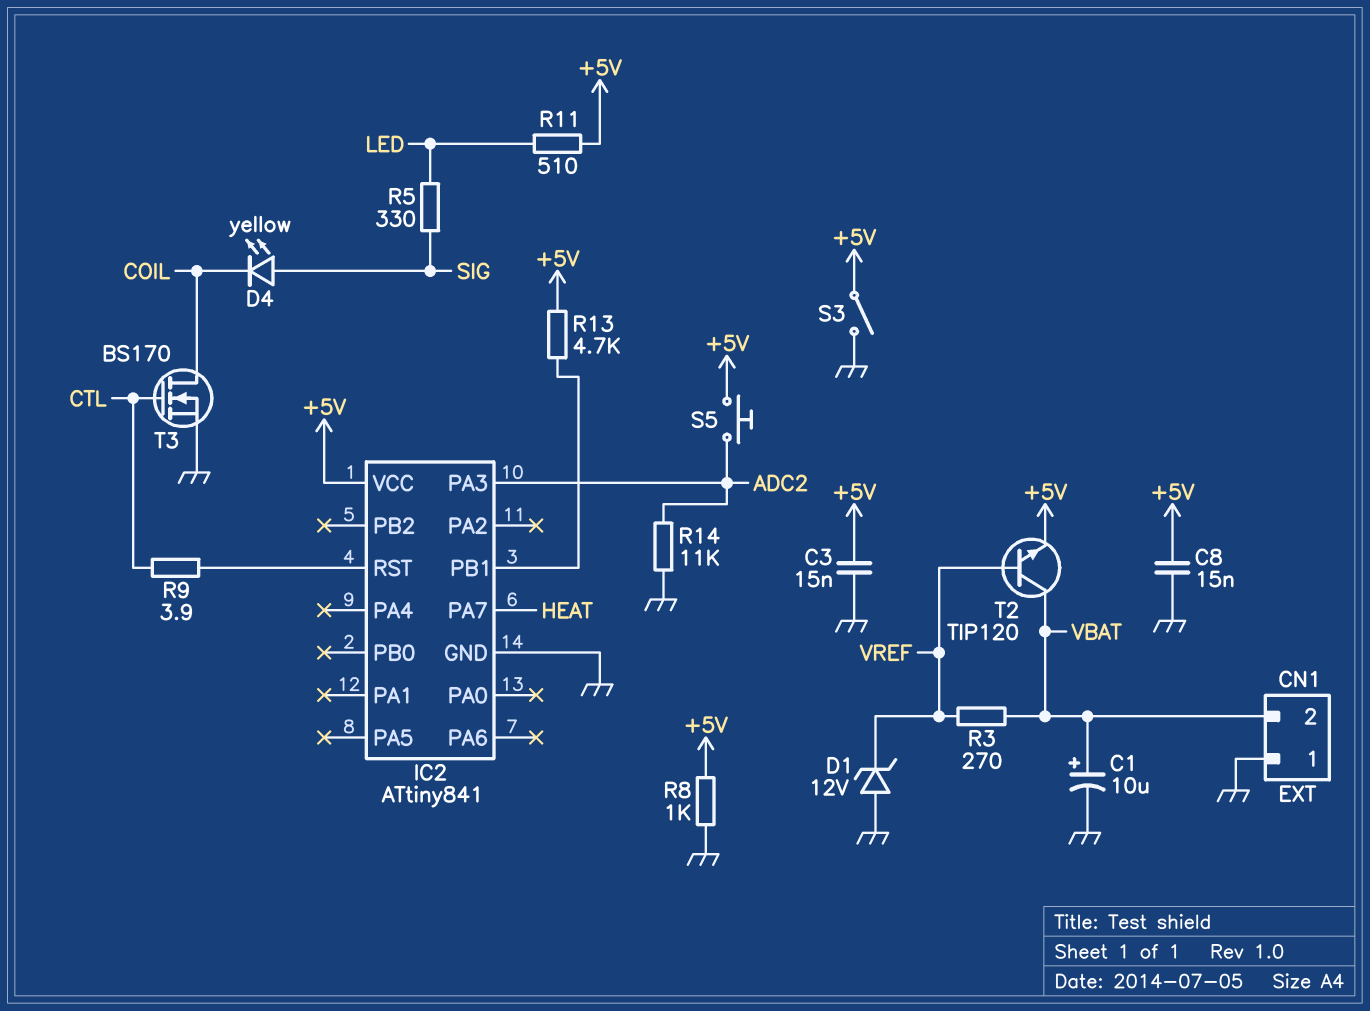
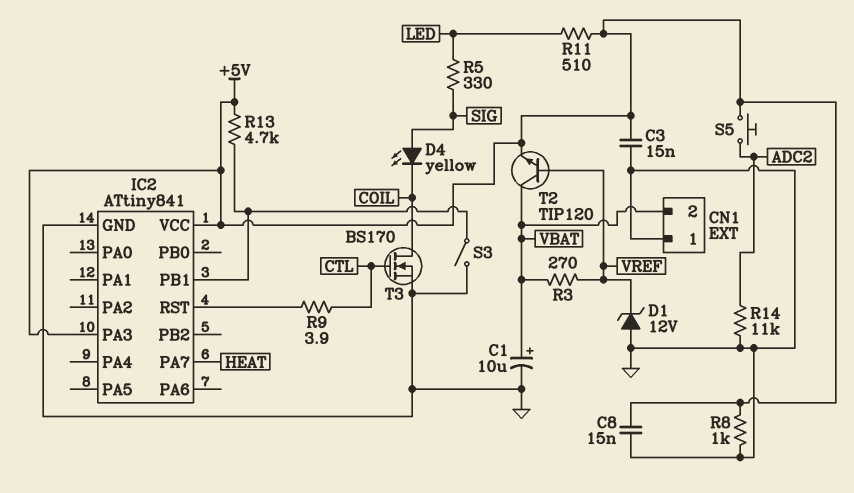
IC2 pin PA3: ADC2 -> +5V
S3: switch (+5V, GND) -> switch (GND, IC2/PB1)

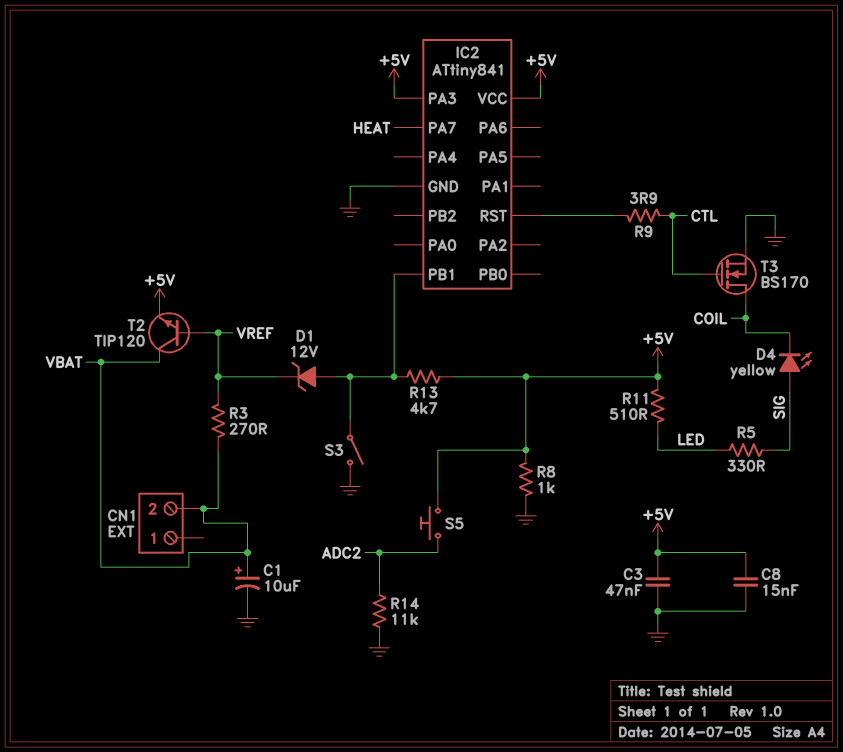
C3: 15nF (+5V, GND) -> 47nF (+5V, GND)
CN1 pin 1: GND -> none
D1: zener 12V (A GND, K VREF) -> zener 12V (A IC2/PB1, K VREF)

